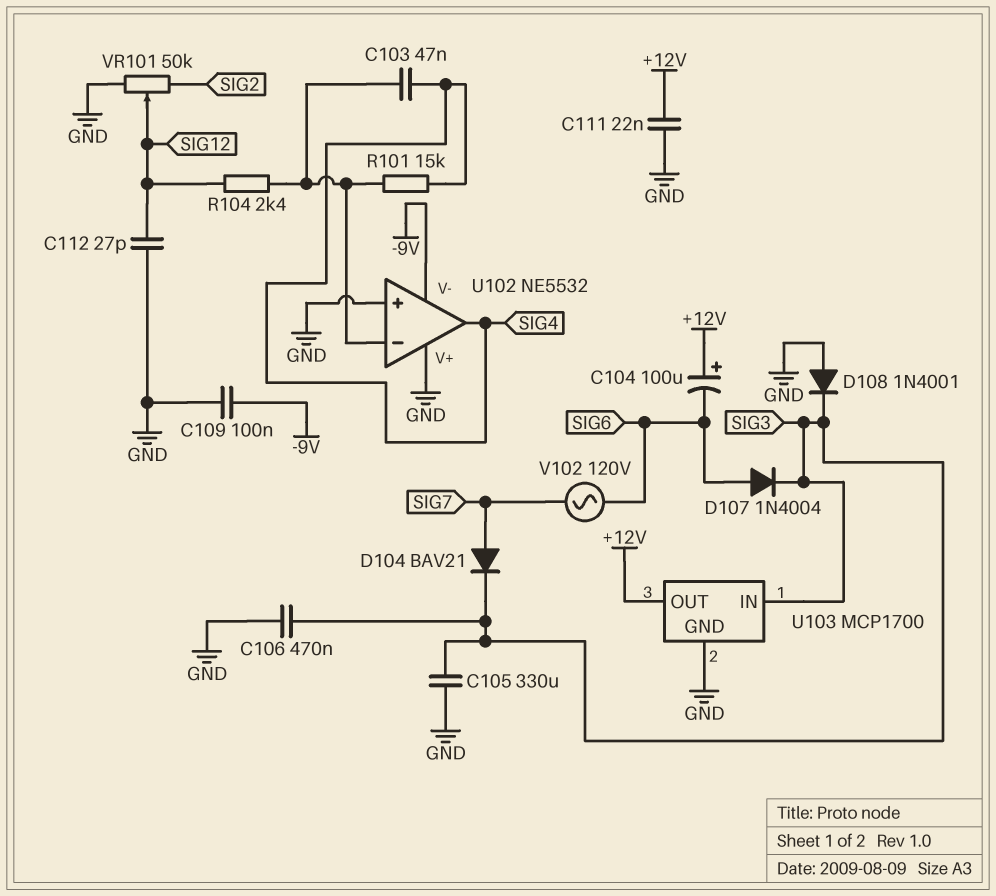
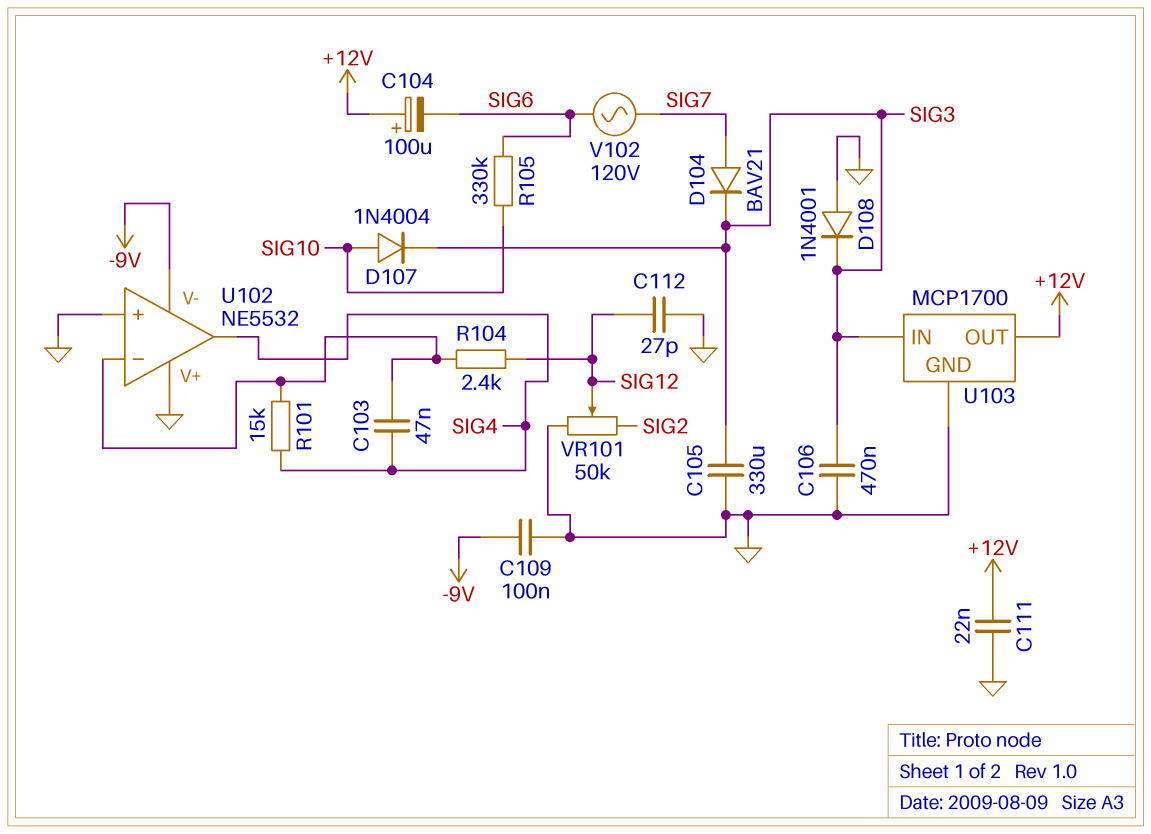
D107: diode 1N4004 (A SIG6, K SIG3) -> diode 1N4004 (A SIG10, K SIG3)
R105: none -> 330k (SIG6, SIG10)

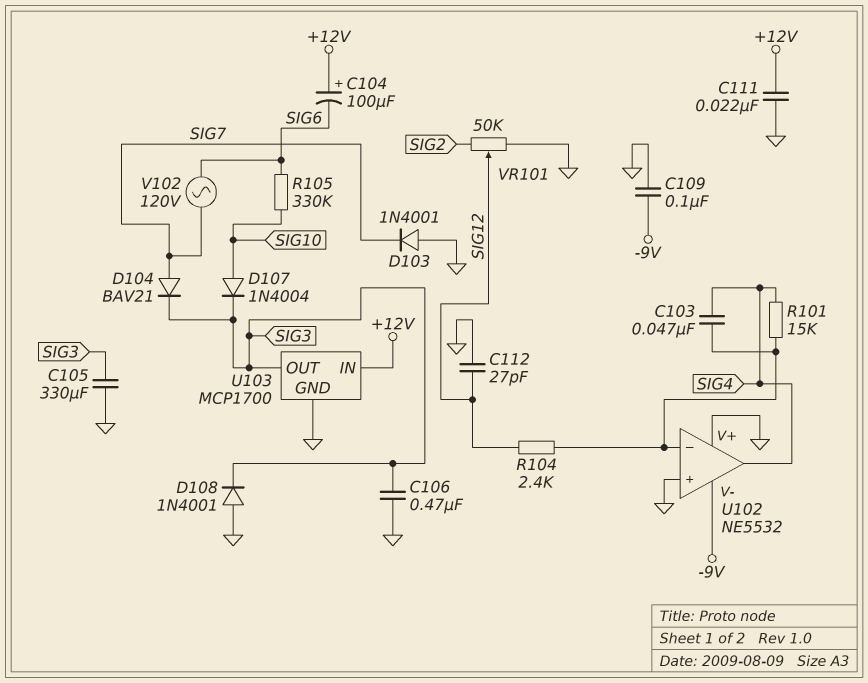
D103: none -> diode 1N4001 (A GND, K SIG7)
U103 pin IN: SIG3 -> +12V
U103 pin OUT: +12V -> SIG3

